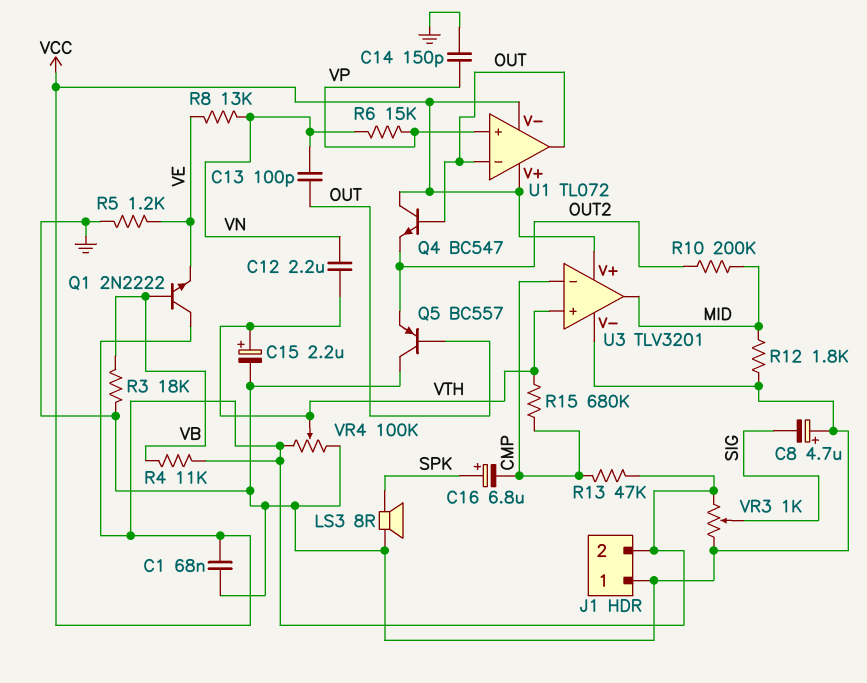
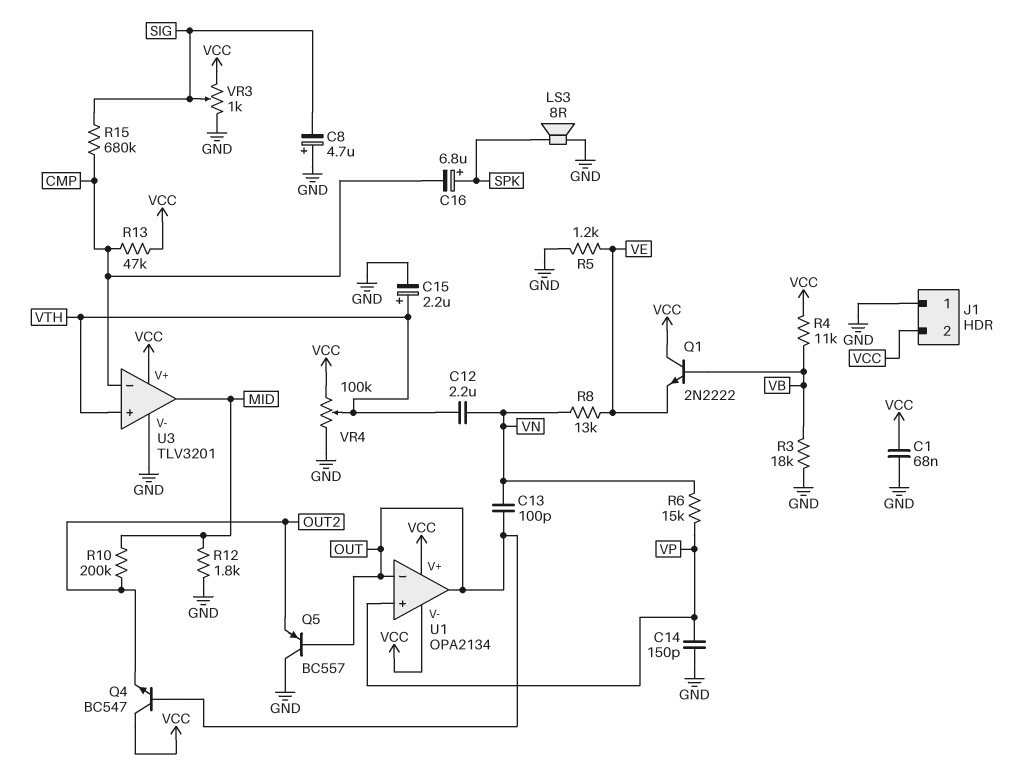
R15: 680k (CMP, VTH) -> 680k (CMP, SIG)
U1: TL072 -> OPA2134

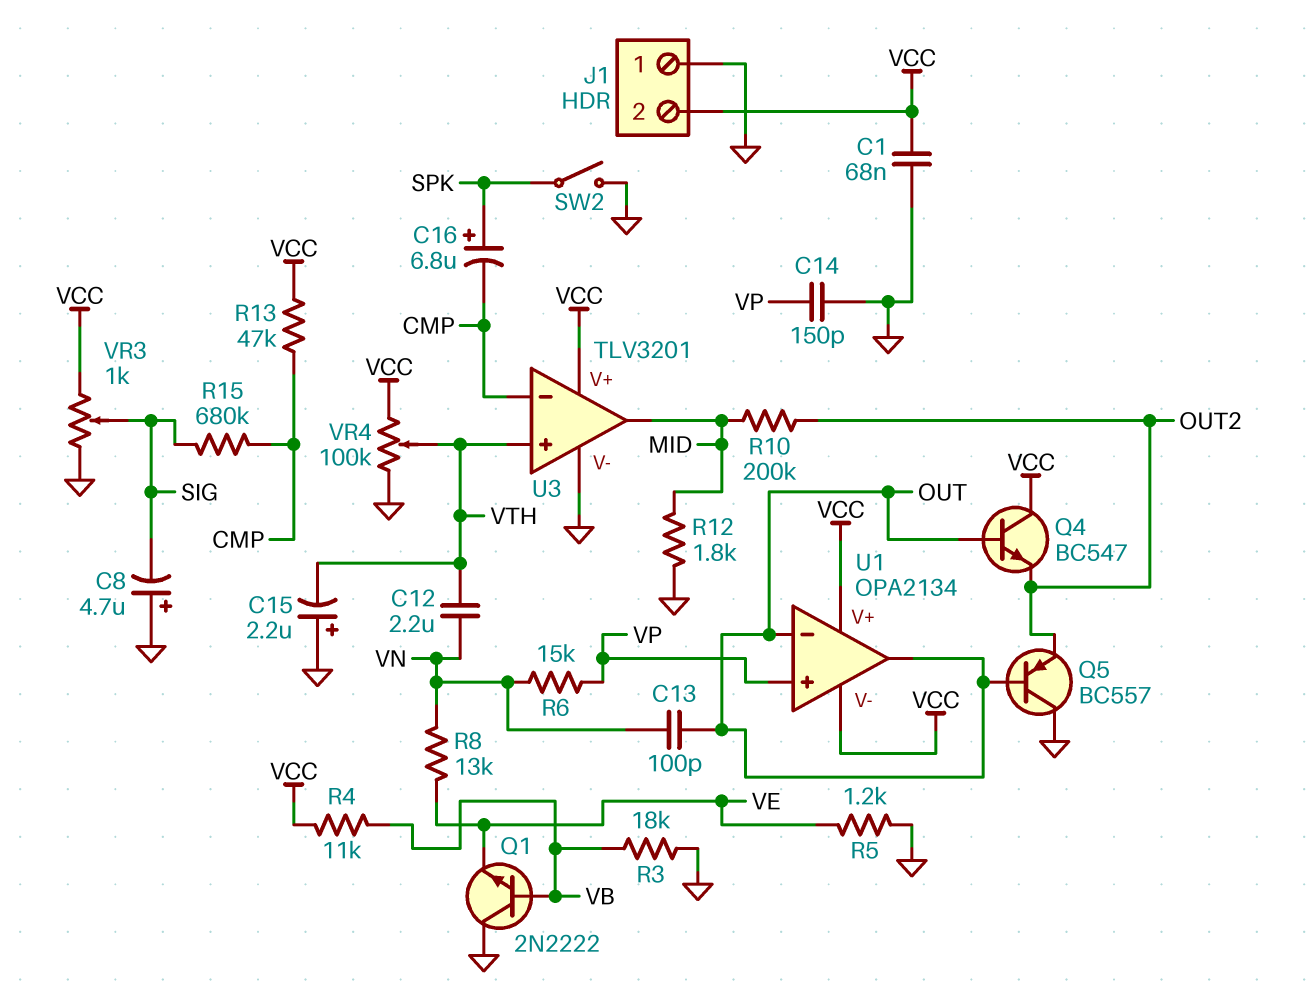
C15: 2.2uF (plus VTH, minus GND) -> 2.2uF (plus GND, minus VTH)
LS3: speaker 8R (GND, SPK) -> none
Q1: NPN 2N2222 (B VB, C VCC, E VE) -> NPN 2N2222 (B VB, C GND, E VE)
SW2: none -> switch (GND, SPK)

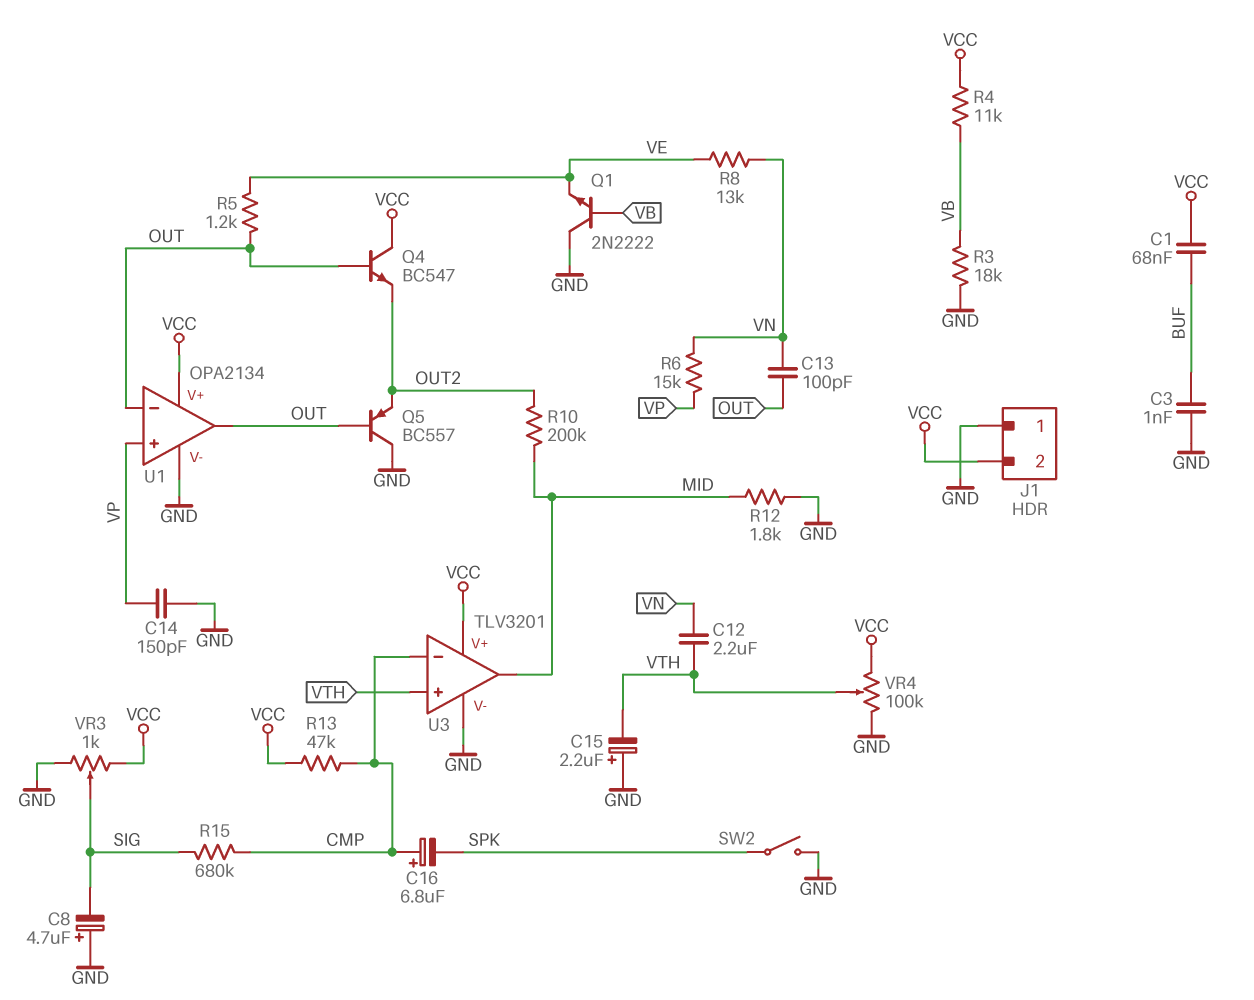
C1: 68nF (GND, VCC) -> 68nF (BUF, VCC)
C3: none -> 1nF (BUF, GND)
C16: 6.8uF (plus SPK, minus CMP) -> 6.8uF (plus CMP, minus SPK)
R5: 1.2k (GND, VE) -> 1.2k (OUT, VE)
U1 pin V-: VCC -> GND

